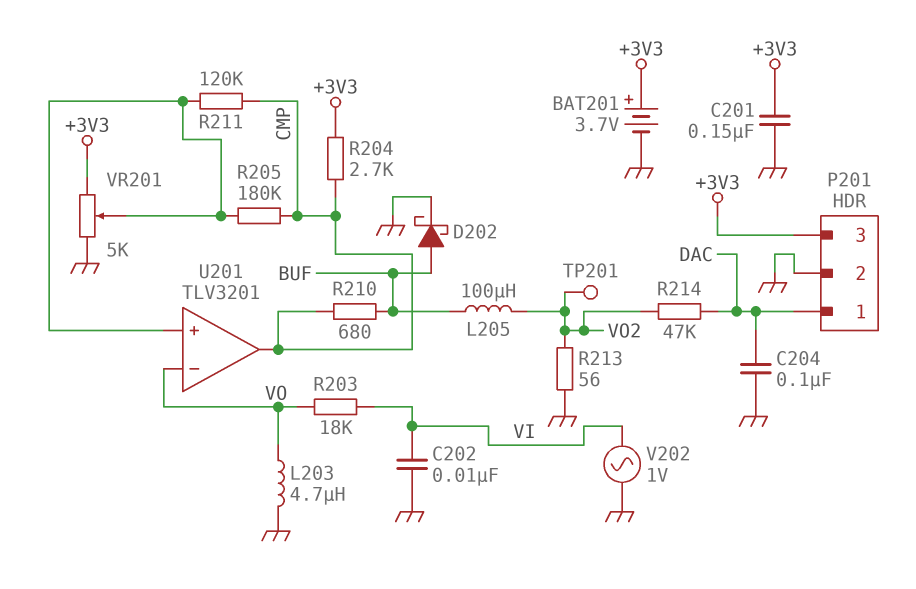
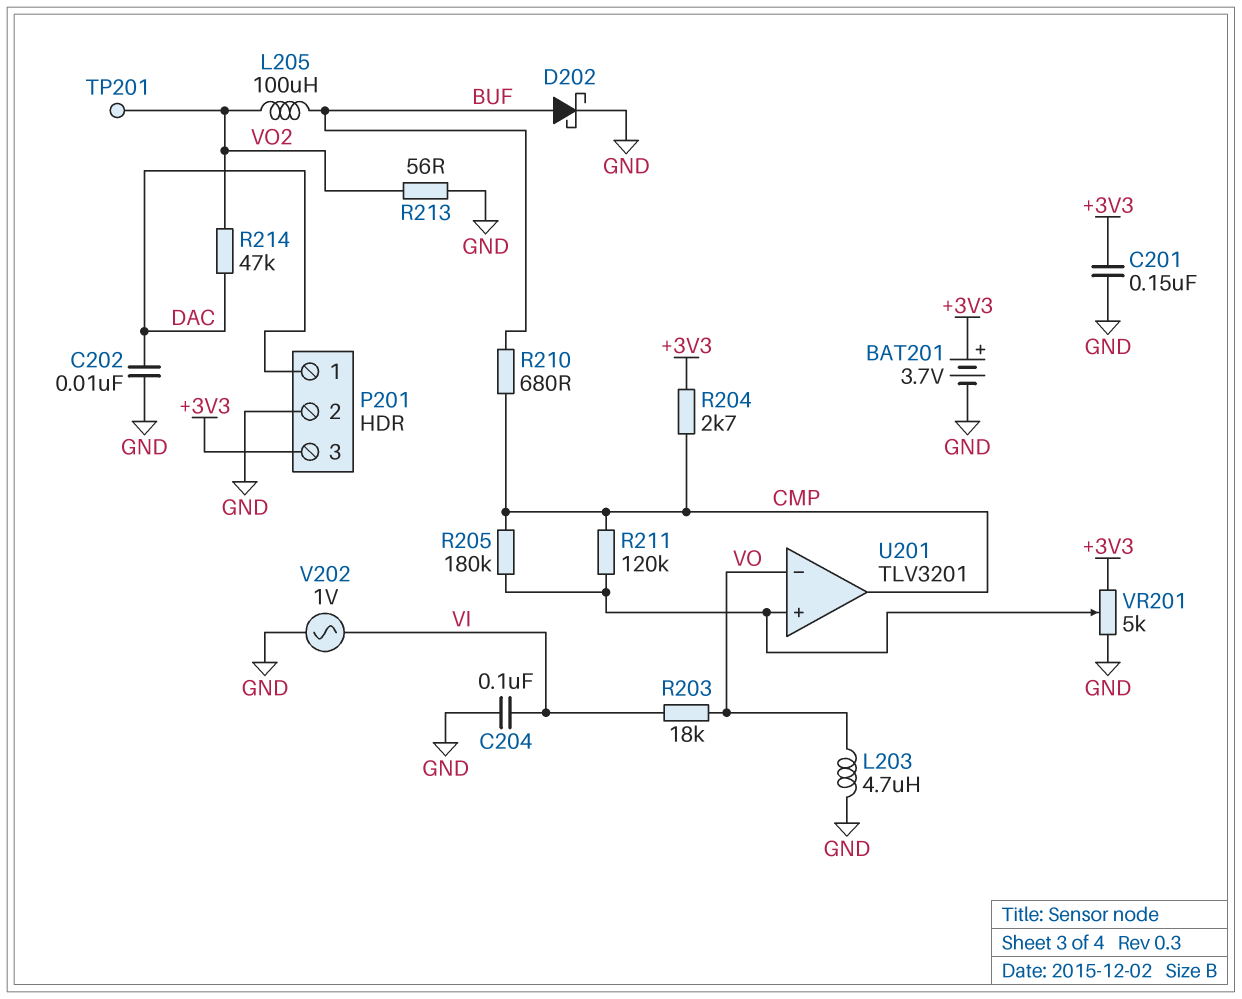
C202: 10nF (GND, VI) -> 10nF (DAC, GND)
C204: 100nF (DAC, GND) -> 100nF (GND, VI)

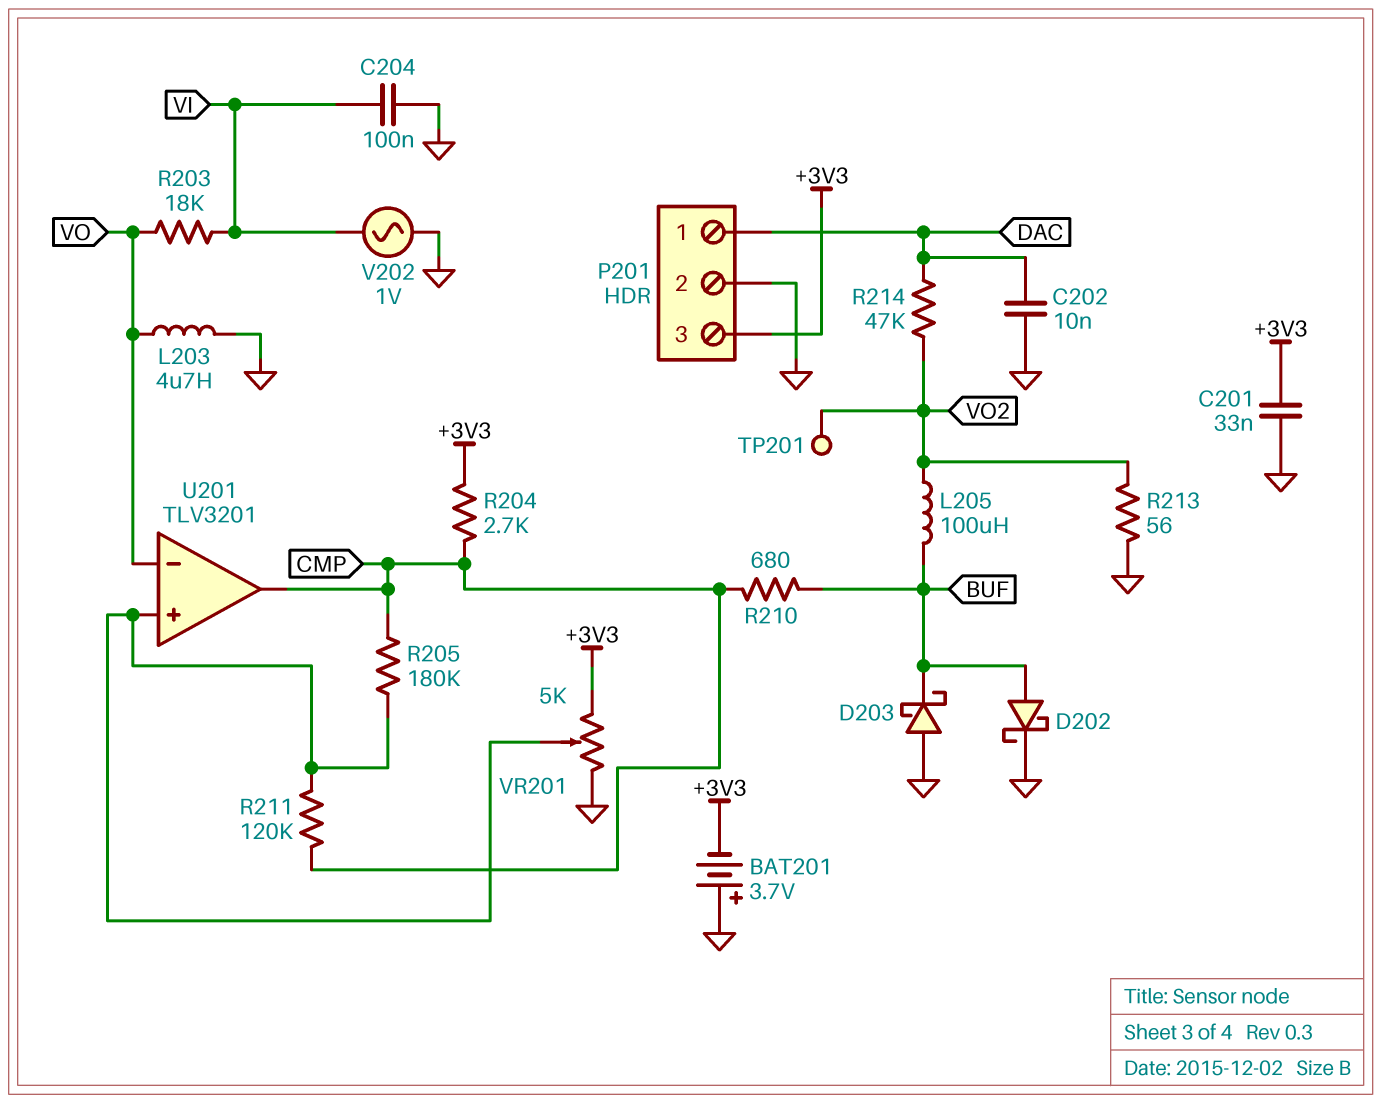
BAT201: 3.7V (plus +3V3, minus GND) -> 3.7V (plus GND, minus +3V3)
C201: 150nF (+3V3, GND) -> 33nF (+3V3, GND)
D203: none -> schottky (A GND, K BUF)

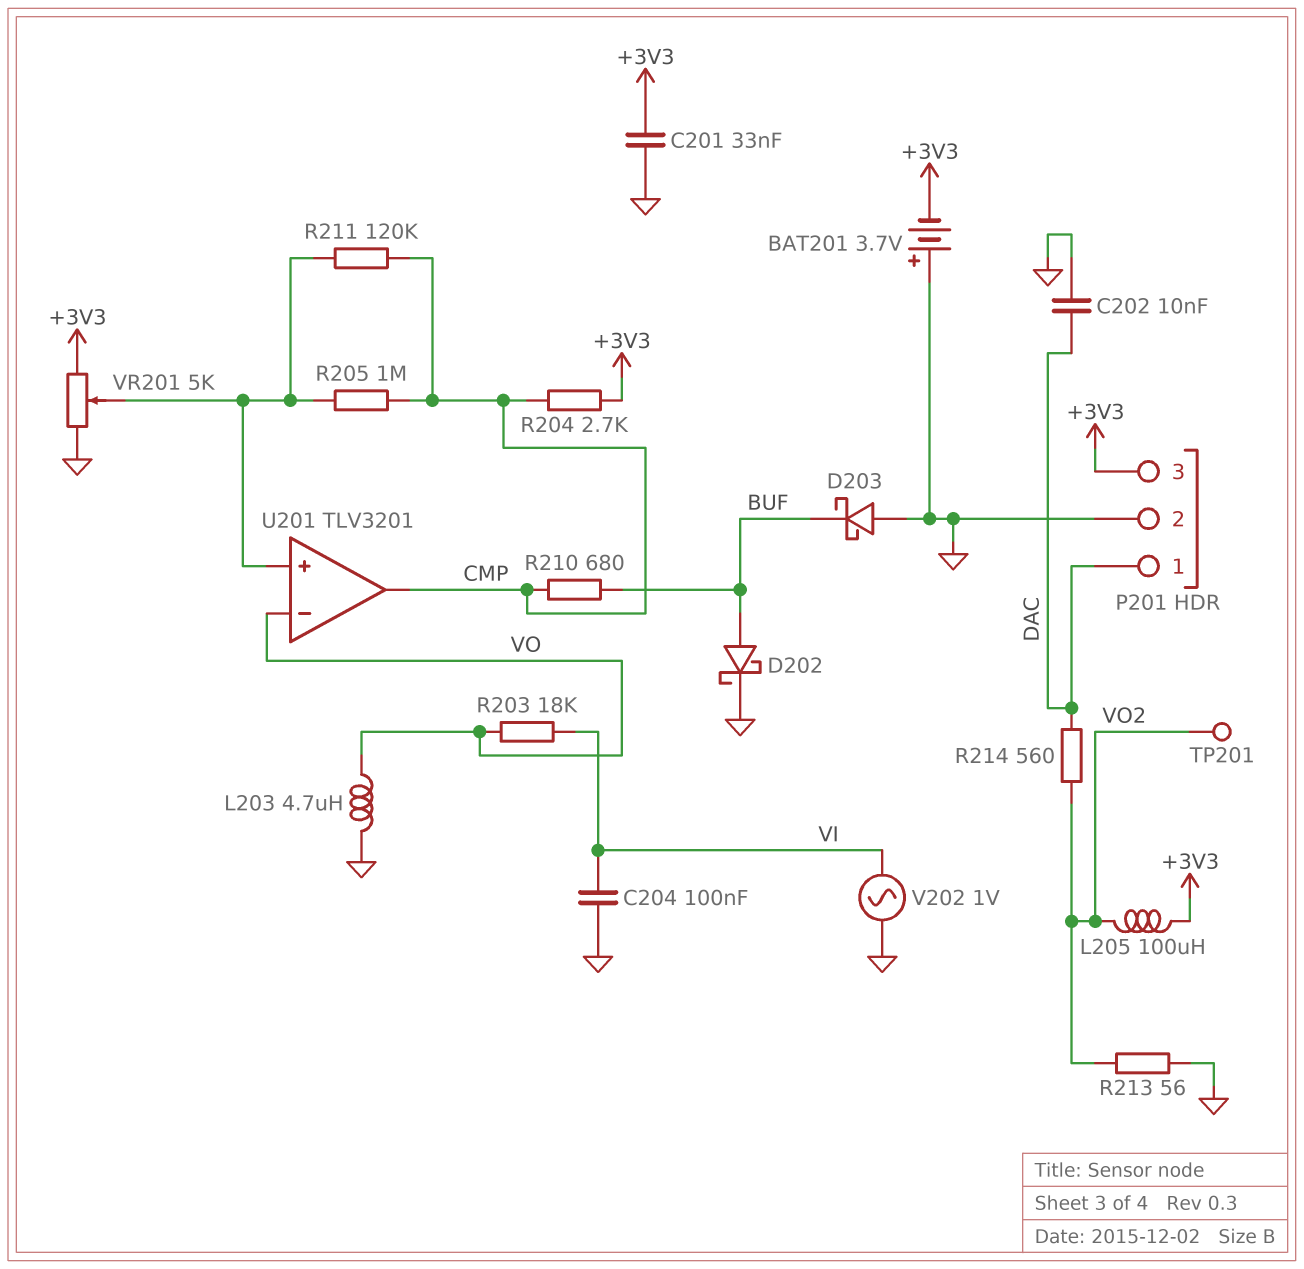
L205: 100uH (BUF, VO2) -> 100uH (+3V3, VO2)
R205: 180k (CMP, U201/in+) -> 1M (CMP, U201/in+)
R214: 47k (DAC, VO2) -> 560 (DAC, VO2)

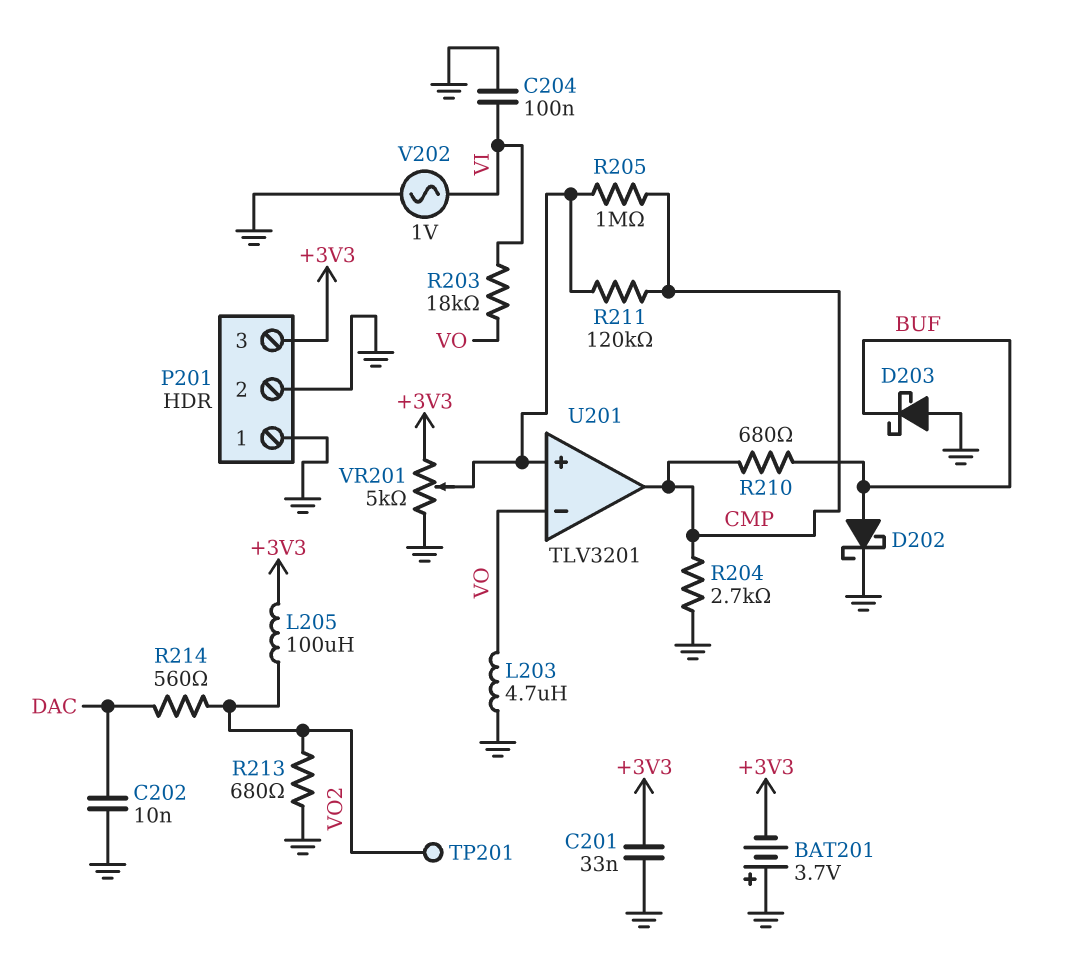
P201 pin 1: DAC -> GND
R204: 2.7k (+3V3, CMP) -> 2.7k (CMP, GND)
R213: 56 (GND, VO2) -> 680 (GND, VO2)

